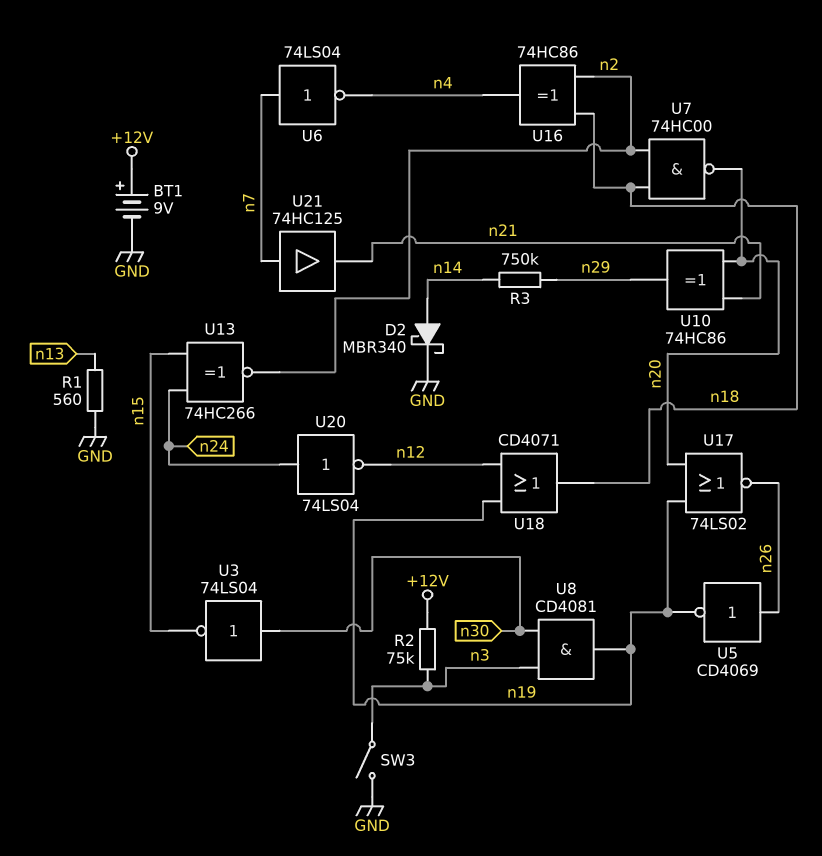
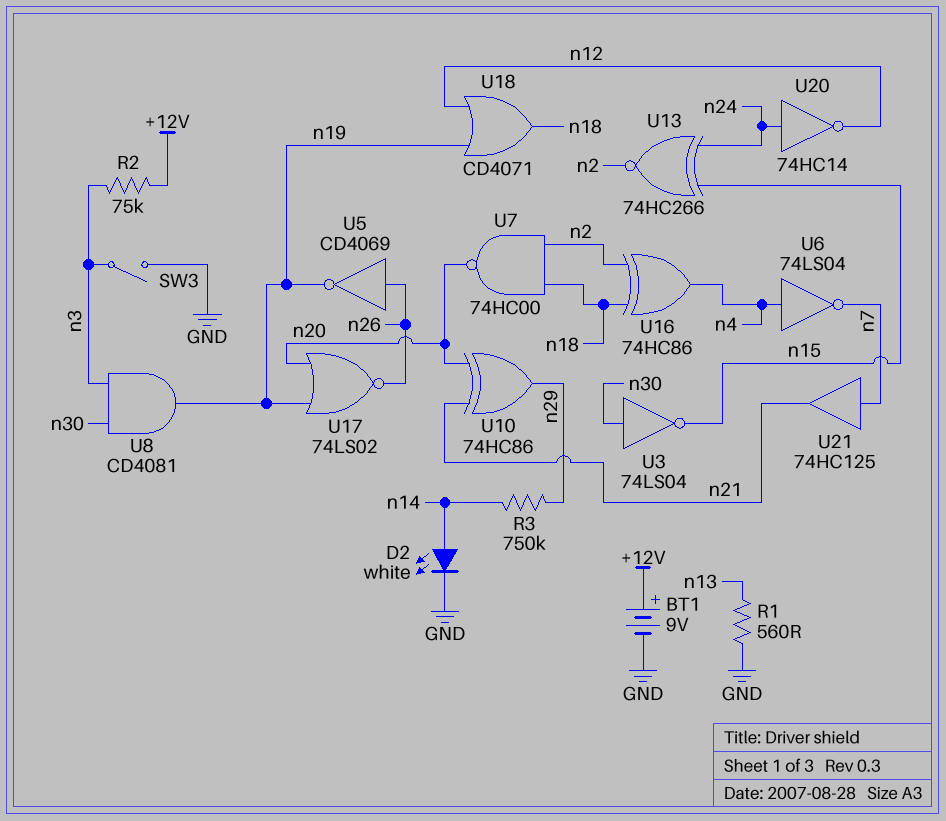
D2: schottky MBR340 (A n14, K GND) -> LED white (A n14, K GND)
U6: NOT 74LS04 (in n7, out n4) -> NOT 74LS04 (in n4, out n7)
U20: NOT 74LS04 (in n24, out n12) -> NOT 74HC14 (in n24, out n12)

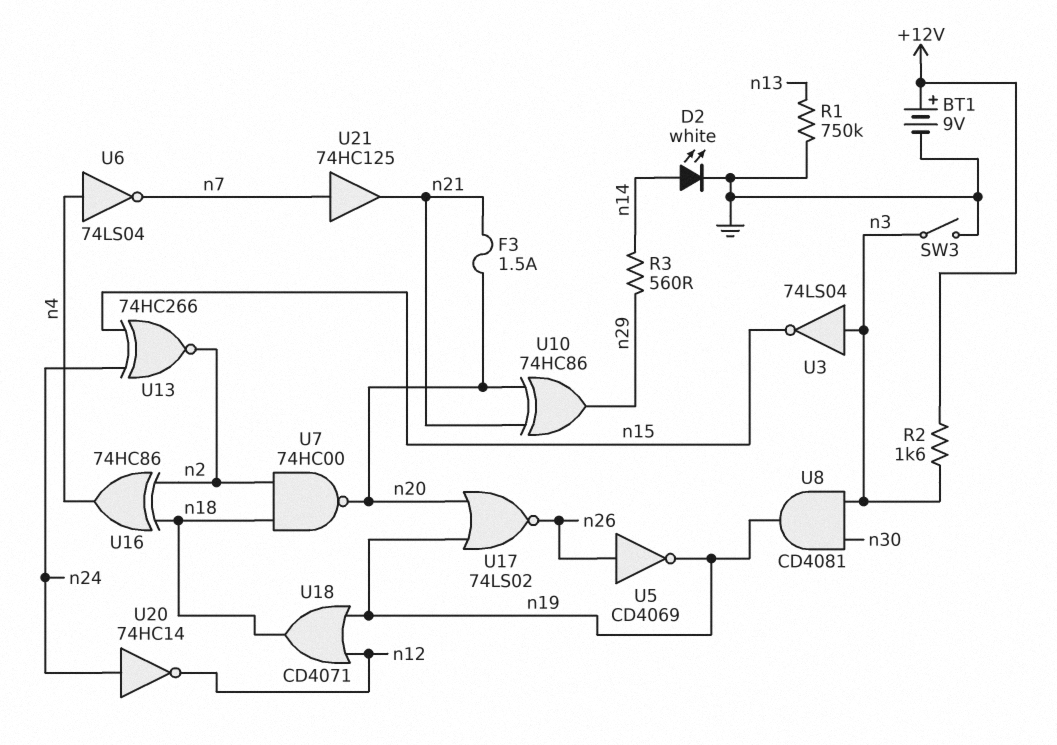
F3: none -> 1.5A (n20, n21)
R1: 560 (GND, n13) -> 750k (GND, n13)
R2: 75k (+12V, n3) -> 1.6k (+12V, n3)
R3: 750k (n14, n29) -> 560 (n14, n29)
U3: NOT 74LS04 (in n30, out n15) -> NOT 74LS04 (in n3, out n15)

